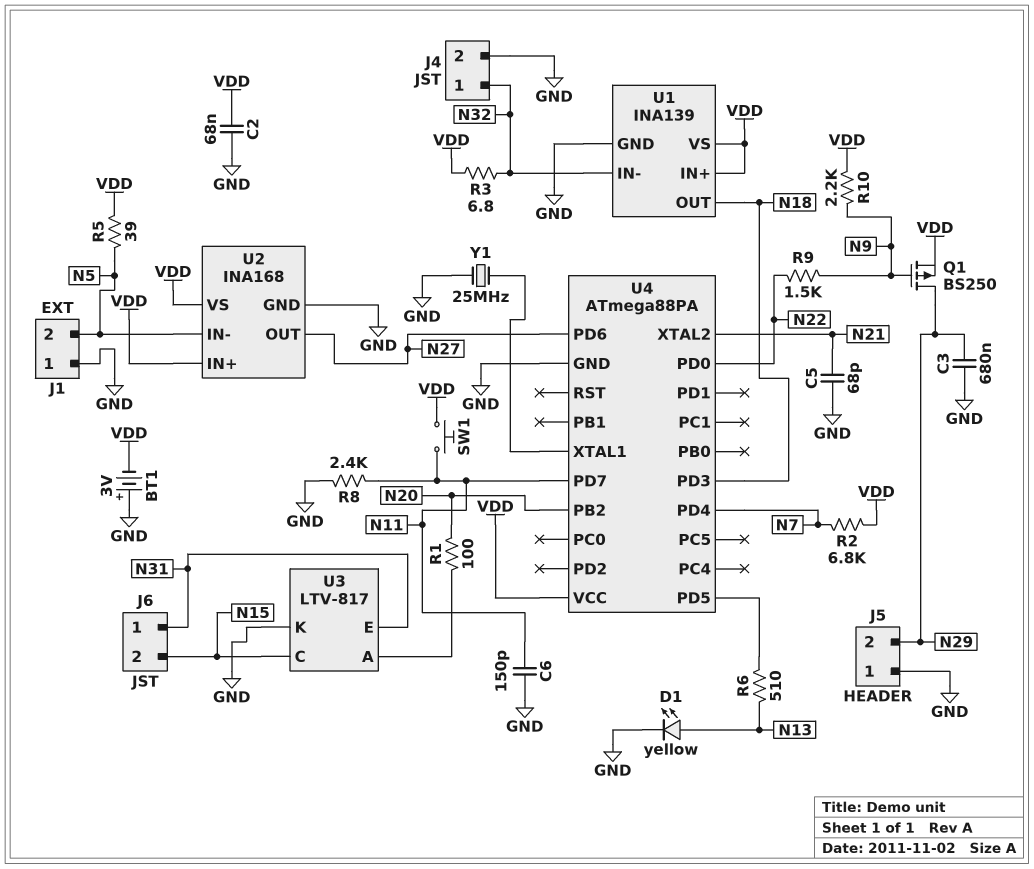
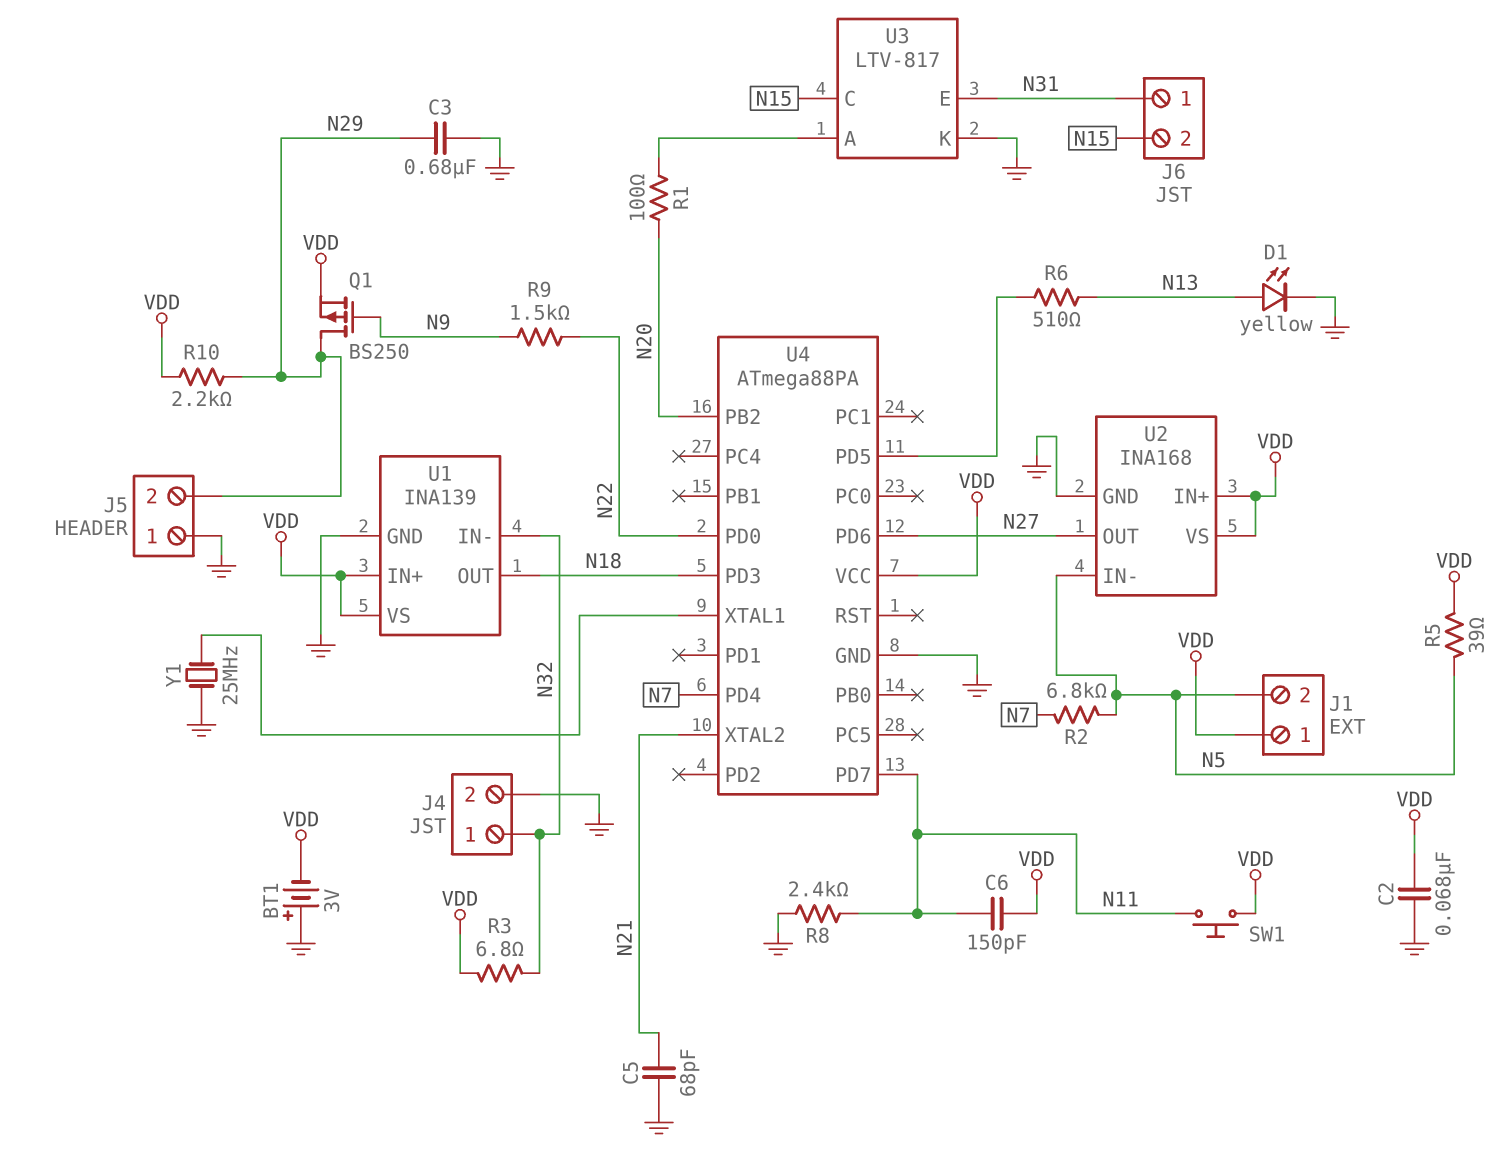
C6: 150pF (GND, N11) -> 150pF (N11, VDD)
J1 pin 1: GND -> VDD
R2: 6.8k (N7, VDD) -> 6.8k (N5, N7)
R10: 2.2k (N9, VDD) -> 2.2k (N29, VDD)

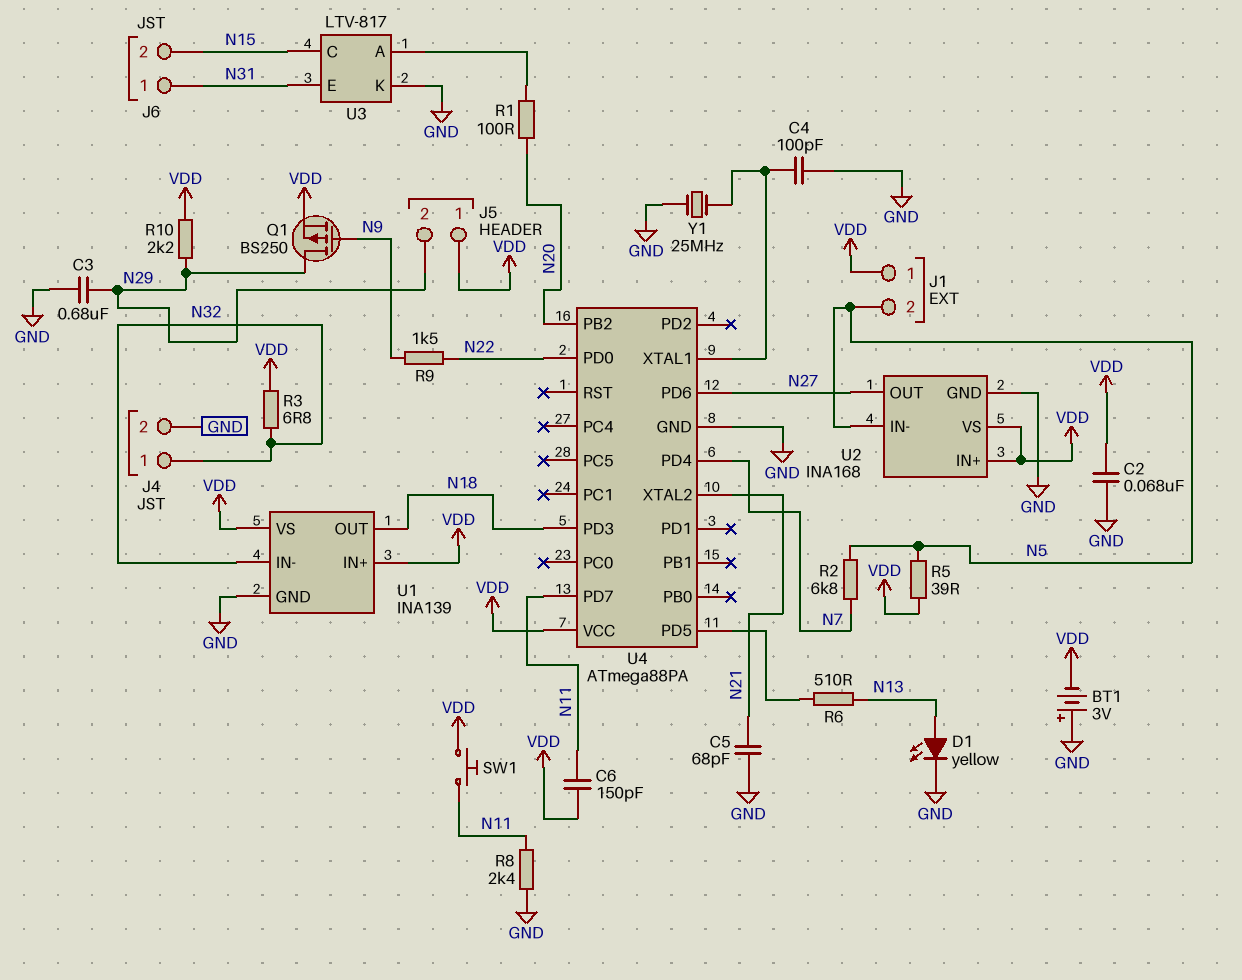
C4: none -> 100pF (GND, U4/XTAL1)
J5 pin 1: GND -> VDD

